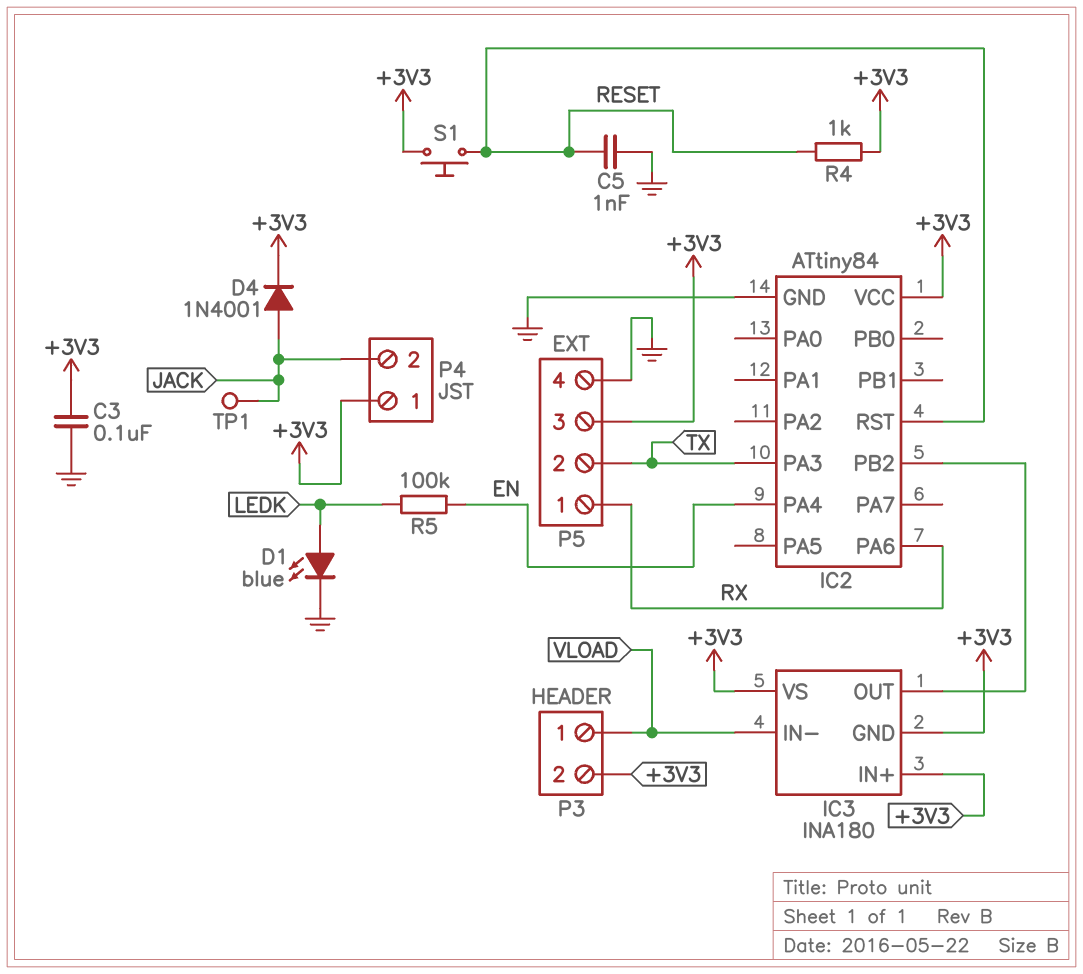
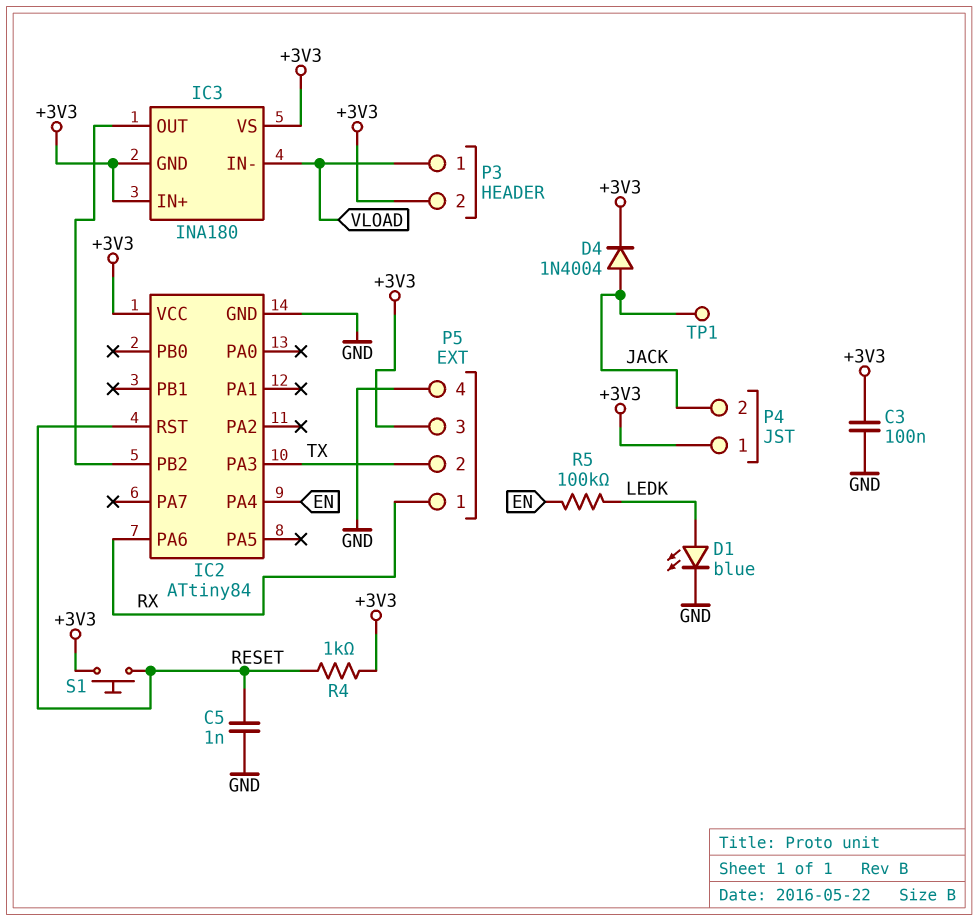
D4: diode 1N4001 (A JACK, K +3V3) -> diode 1N4004 (A JACK, K +3V3)

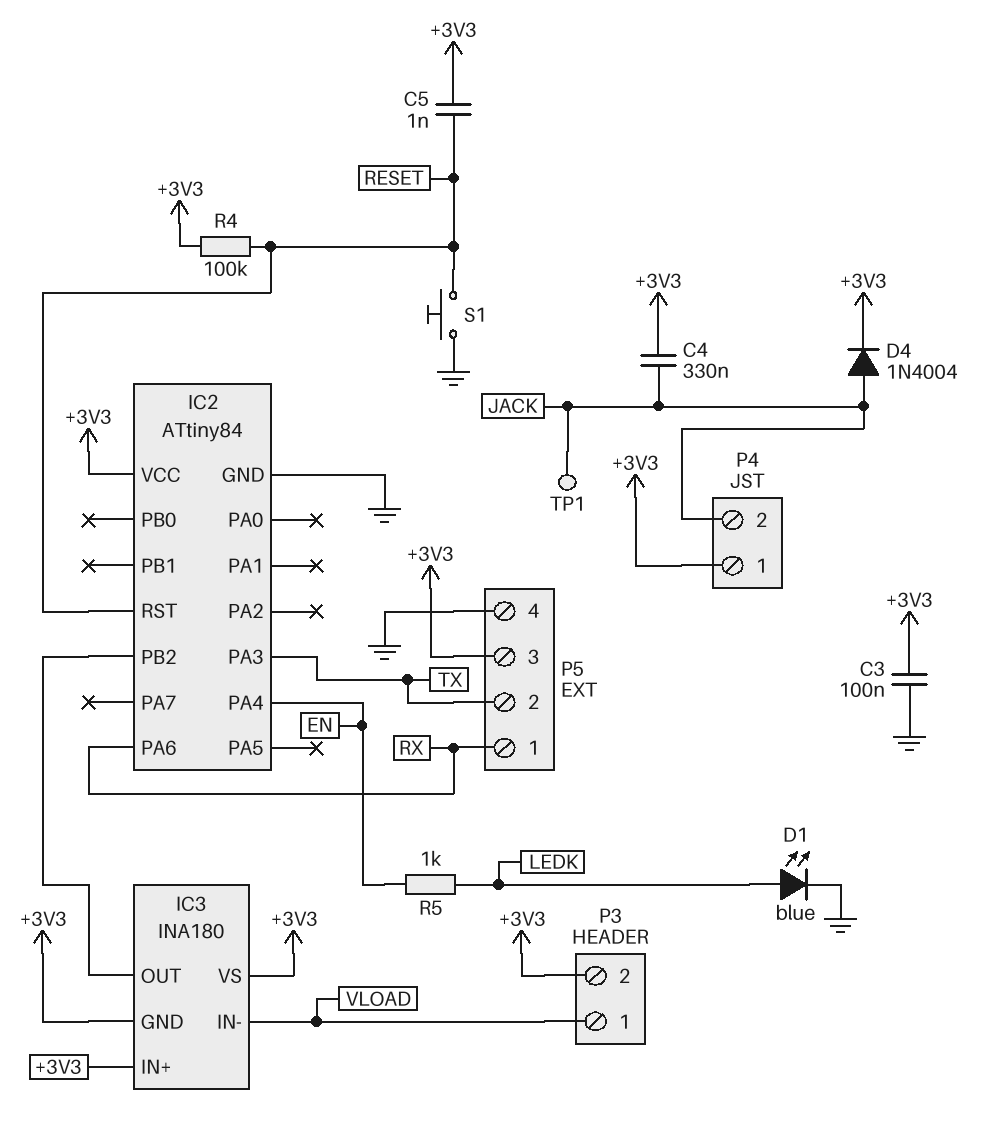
C4: none -> 330nF (+3V3, JACK)
C5: 1nF (GND, RESET) -> 1nF (+3V3, RESET)
R4: 1k (+3V3, RESET) -> 100k (+3V3, RESET)
R5: 100k (EN, LEDK) -> 1k (EN, LEDK)
S1: button (+3V3, RESET) -> button (GND, RESET)

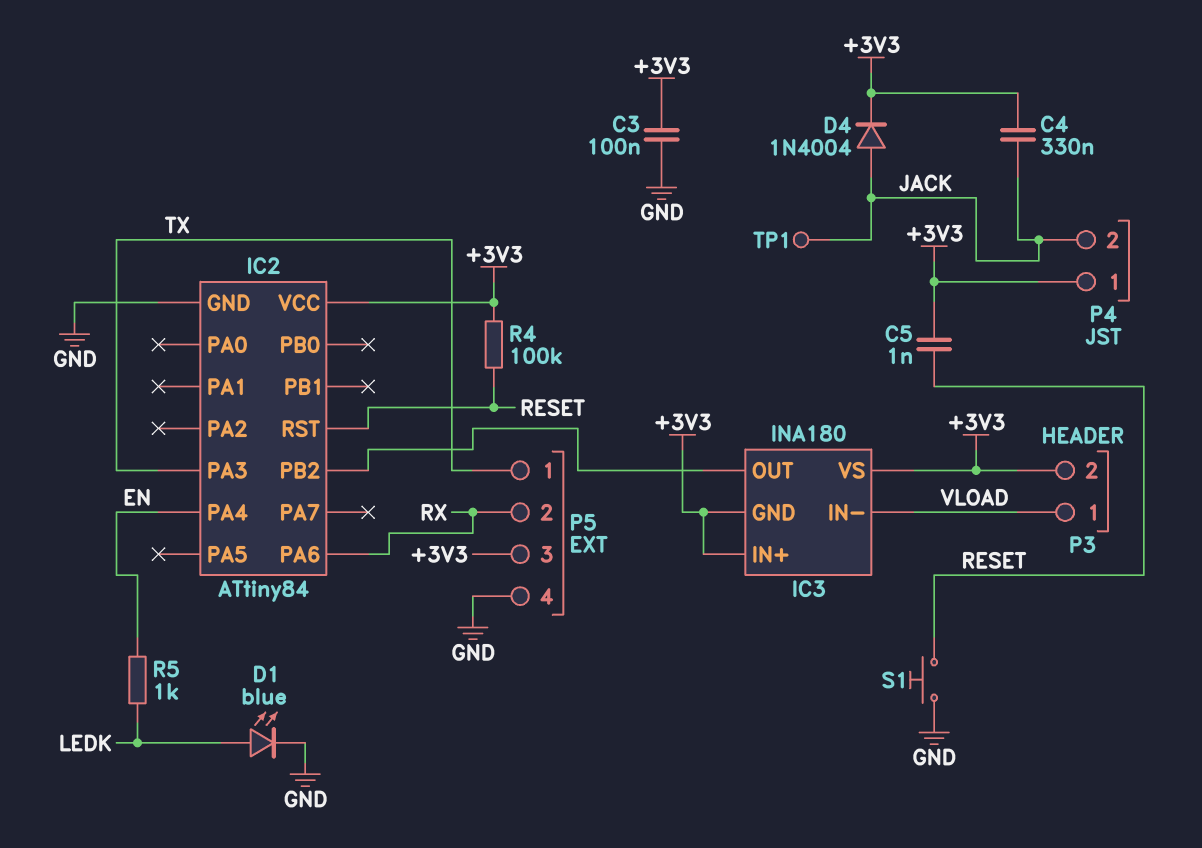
P5 pin 1: RX -> TX
P5 pin 2: TX -> RX

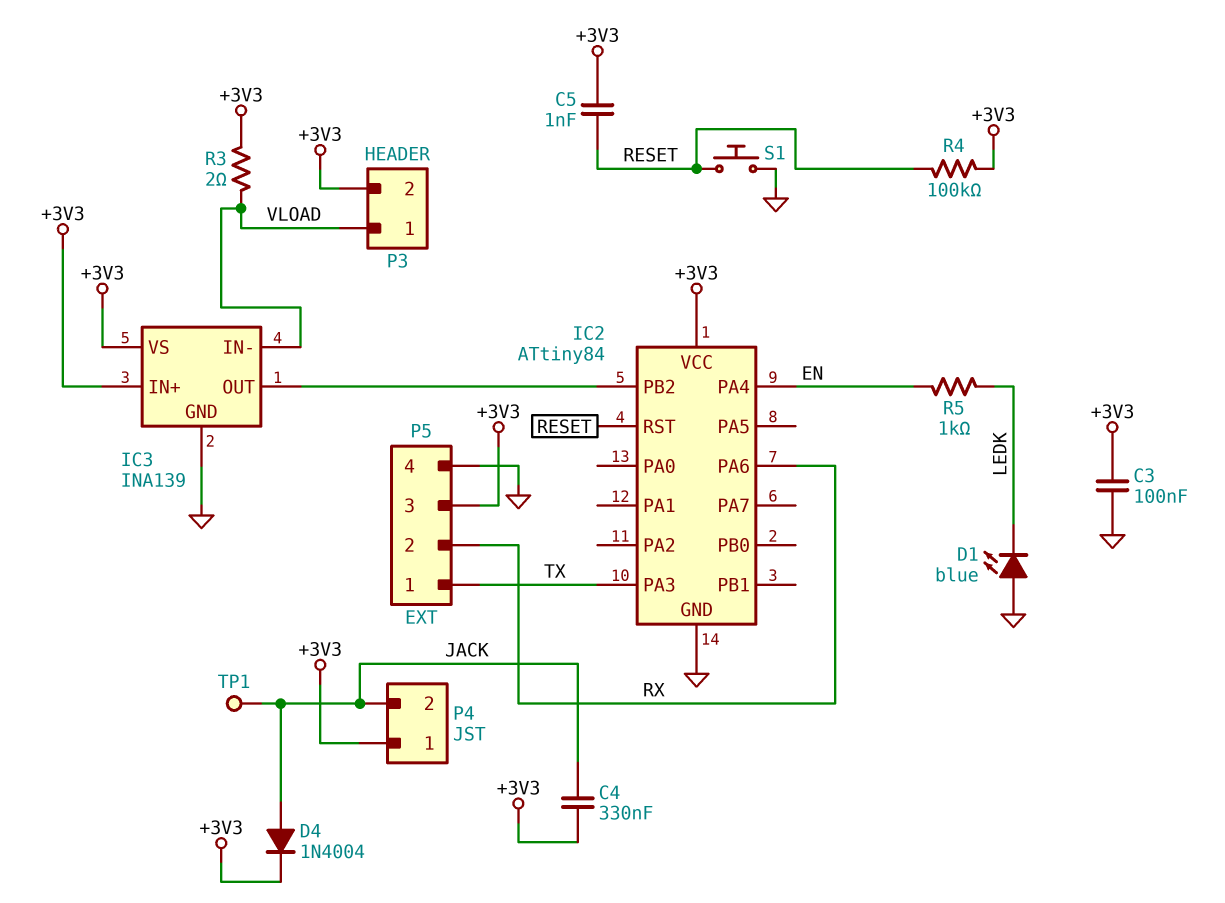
D1: LED blue (A LEDK, K GND) -> LED blue (A GND, K LEDK)
IC3: INA180 -> INA139
IC3 pin GND: +3V3 -> GND
R3: none -> 2 (+3V3, VLOAD)

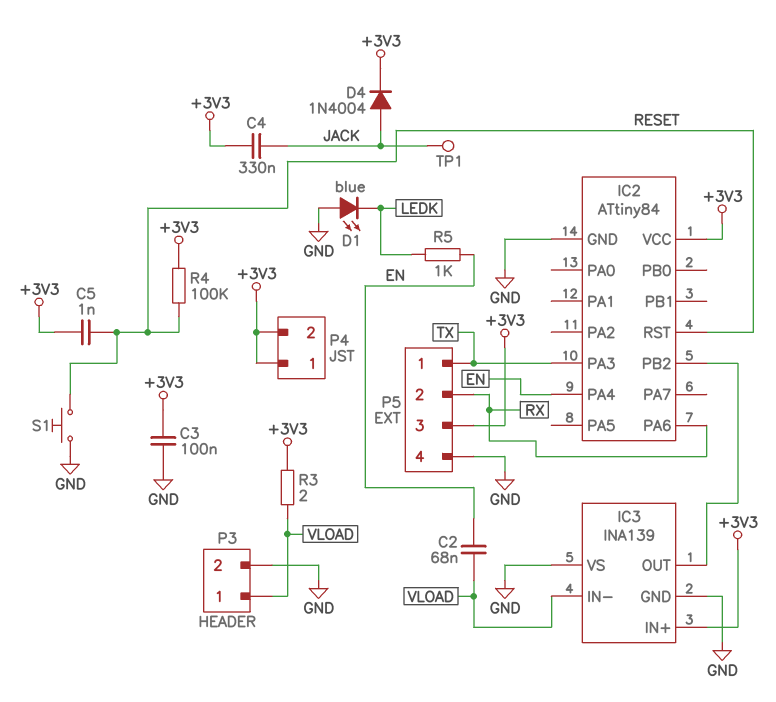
C2: none -> 68nF (EN, VLOAD)
IC3 pin VS: +3V3 -> GND
P3 pin 2: +3V3 -> GND
P4 pin 2: JACK -> +3V3

